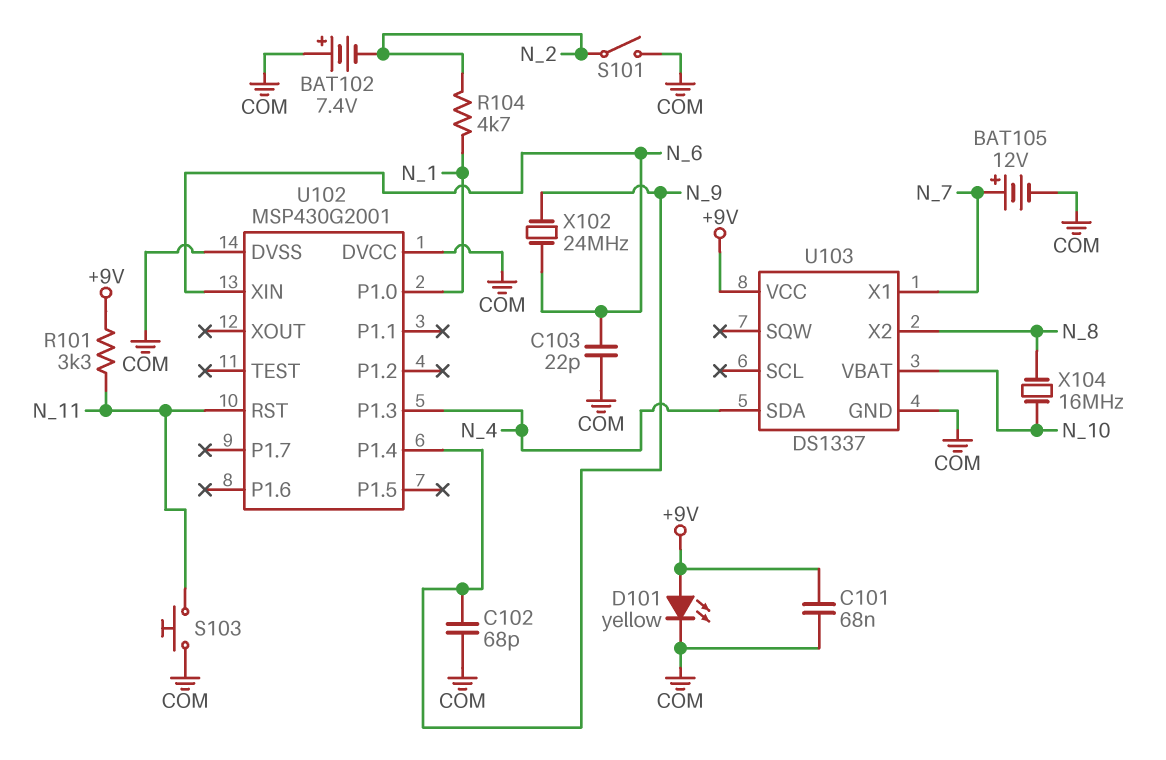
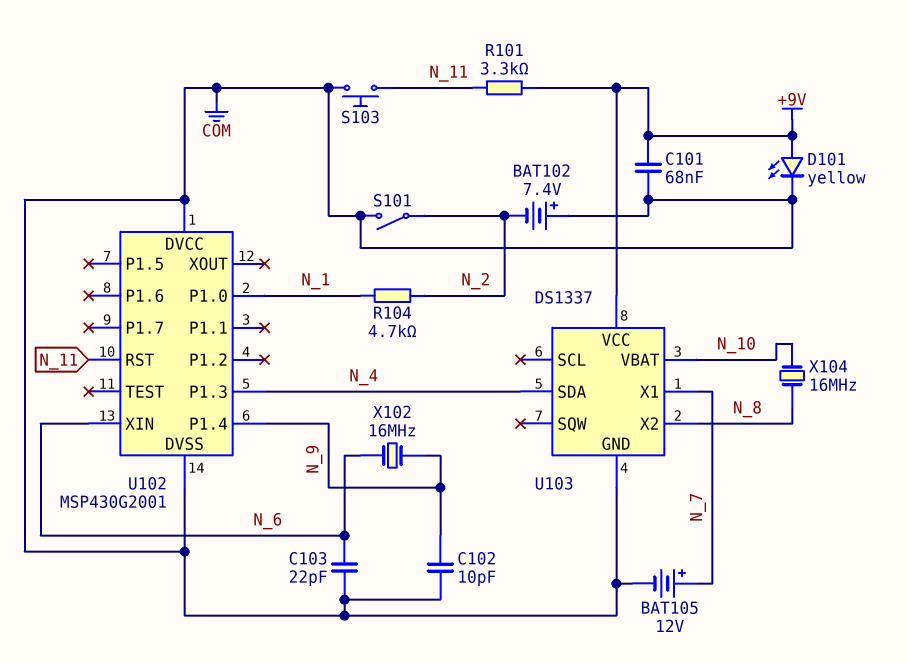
C102: 68pF (COM, N_9) -> 10pF (COM, N_9)
X102: 24MHz (N_6, N_9) -> 16MHz (N_6, N_9)

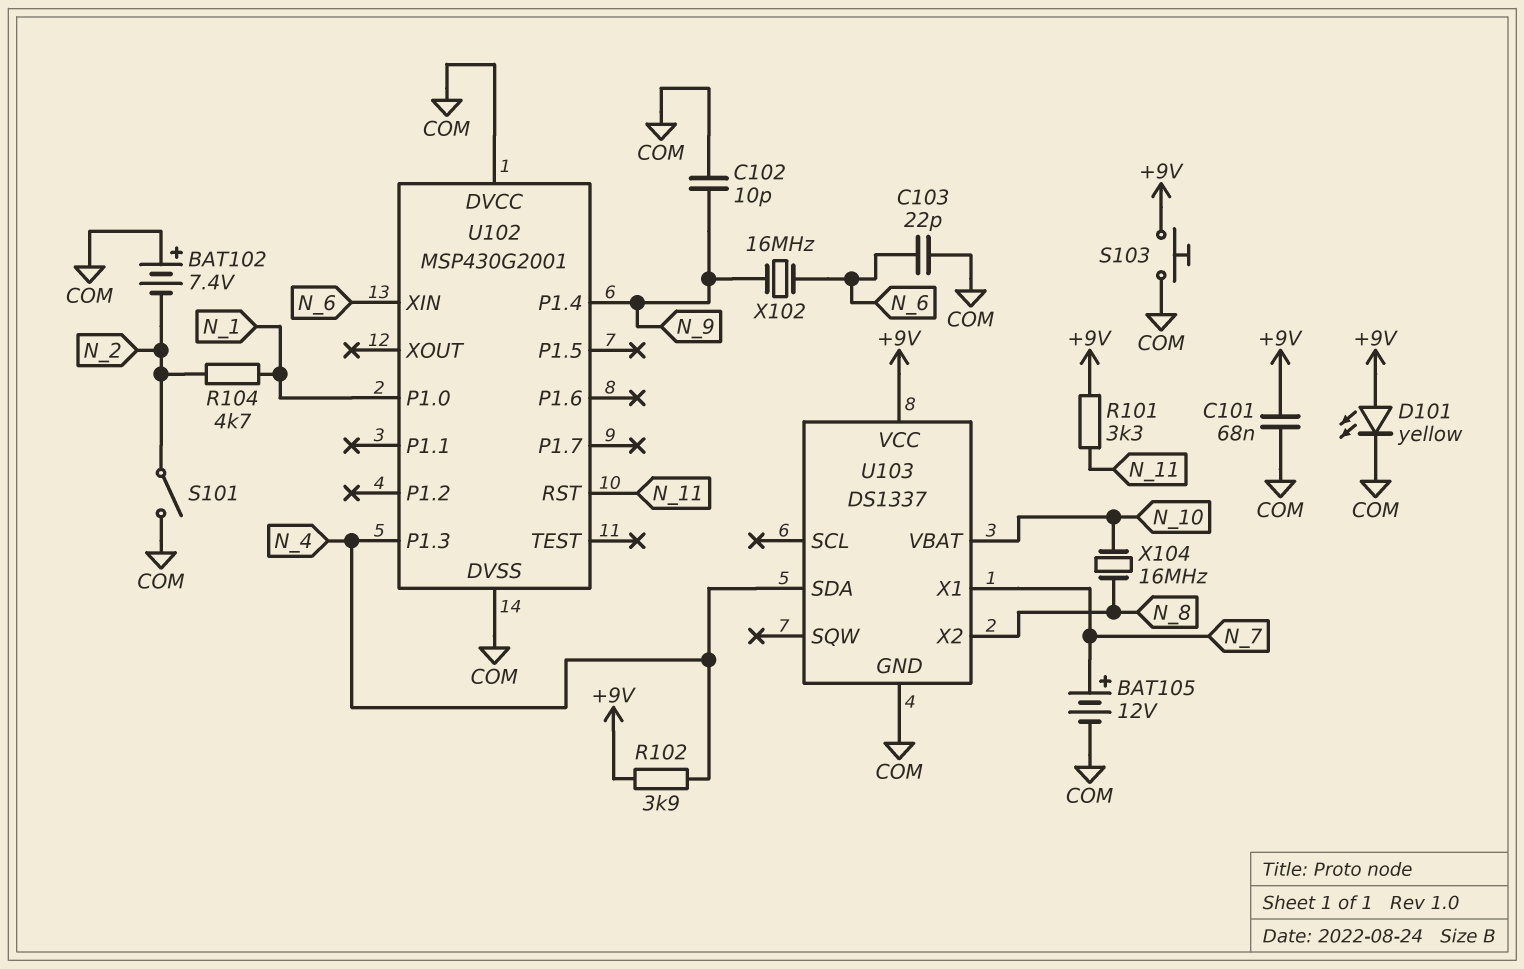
R102: none -> 3.9k (+9V, N_4)
S103: button (COM, N_11) -> button (+9V, COM)

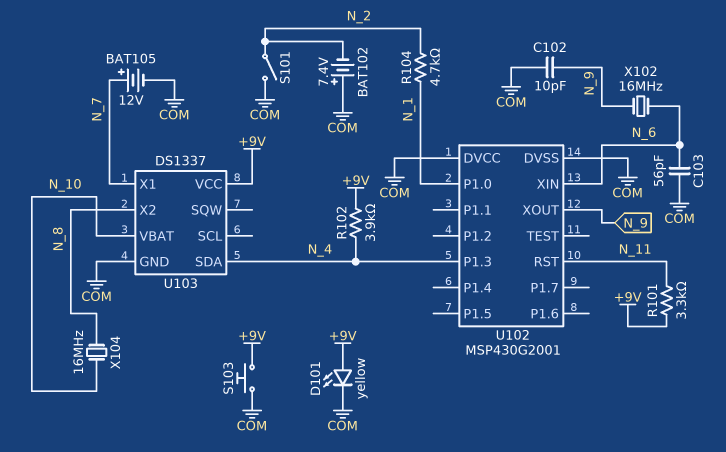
C101: 68nF (+9V, COM) -> none
C103: 22pF (COM, N_6) -> 56pF (COM, N_6)
U102 pin P1.4: N_9 -> none
U102 pin XOUT: none -> N_9

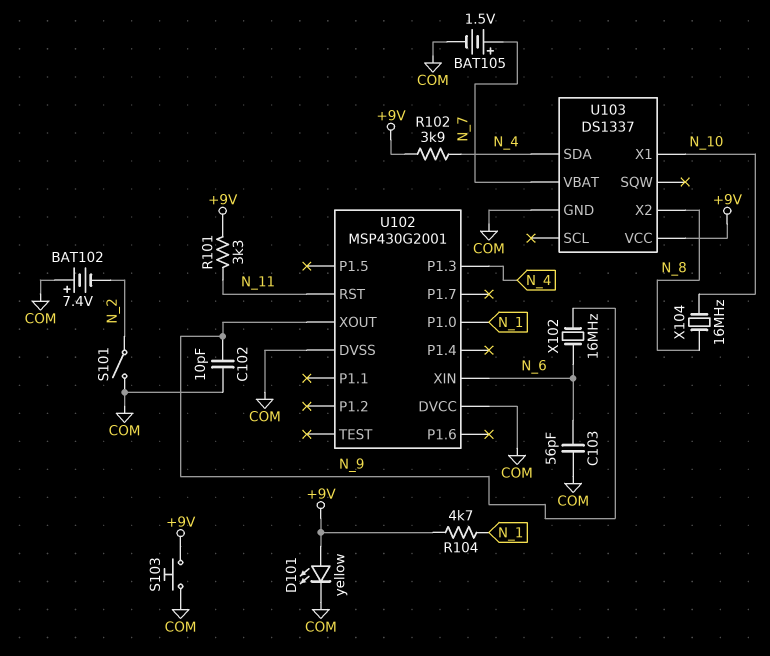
BAT105: 12V (plus N_7, minus COM) -> 1.5V (plus N_7, minus COM)
R104: 4.7k (N_1, N_2) -> 4.7k (+9V, N_1)
U103 pin VBAT: N_10 -> N_7
U103 pin X1: N_7 -> N_10

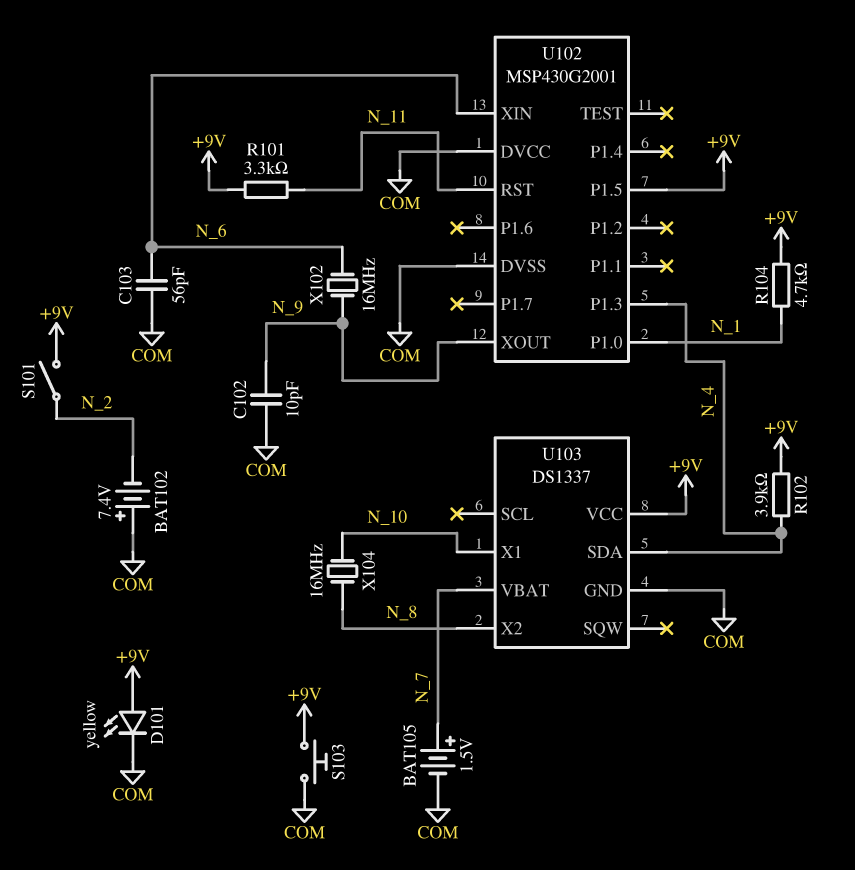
S101: switch (COM, N_2) -> switch (+9V, N_2)
U102 pin P1.5: none -> +9V

